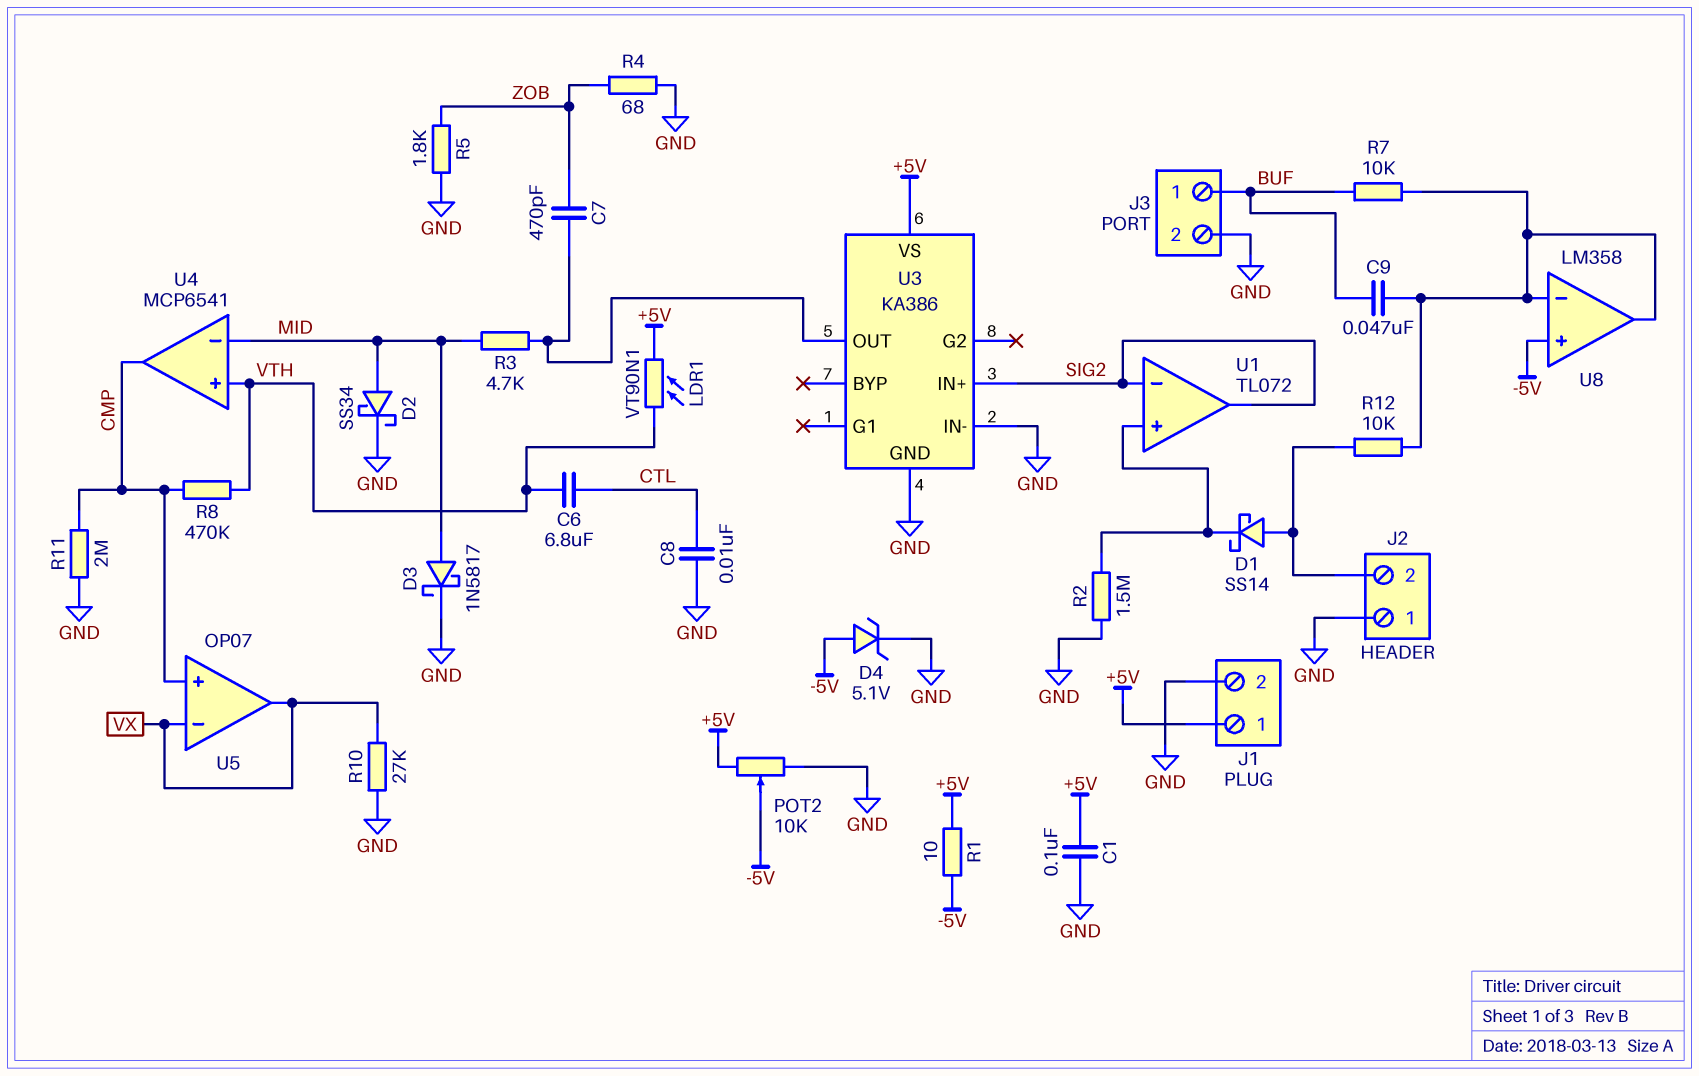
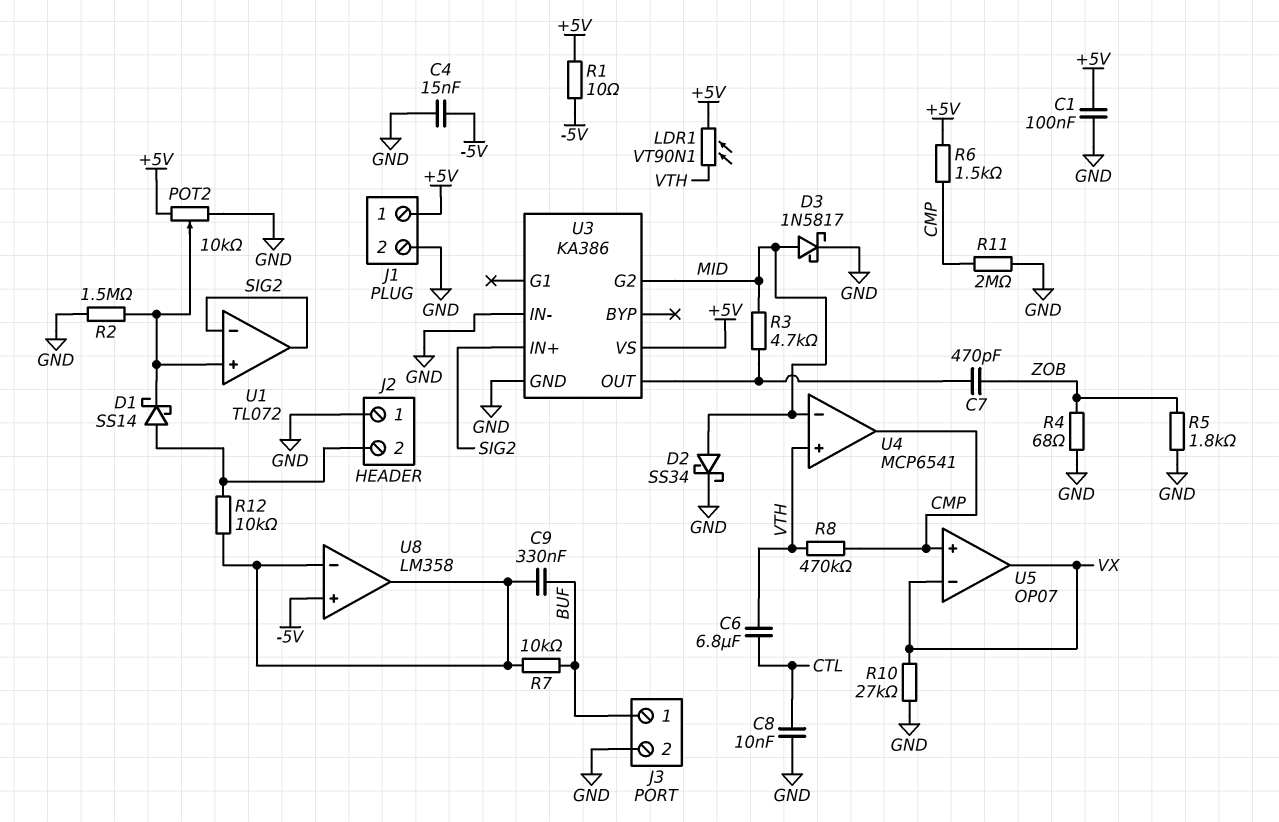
C4: none -> 15nF (-5V, GND)
C9: 47nF (BUF, U8/in-) -> 330nF (BUF, U8/in-)
D4: zener 5.1V (A -5V, K GND) -> none
POT2: 10k (+5V, GND, wiper -5V) -> 10k (+5V, GND, wiper U1/in+)
R6: none -> 1.5k (+5V, CMP)
U3 pin G2: none -> MID

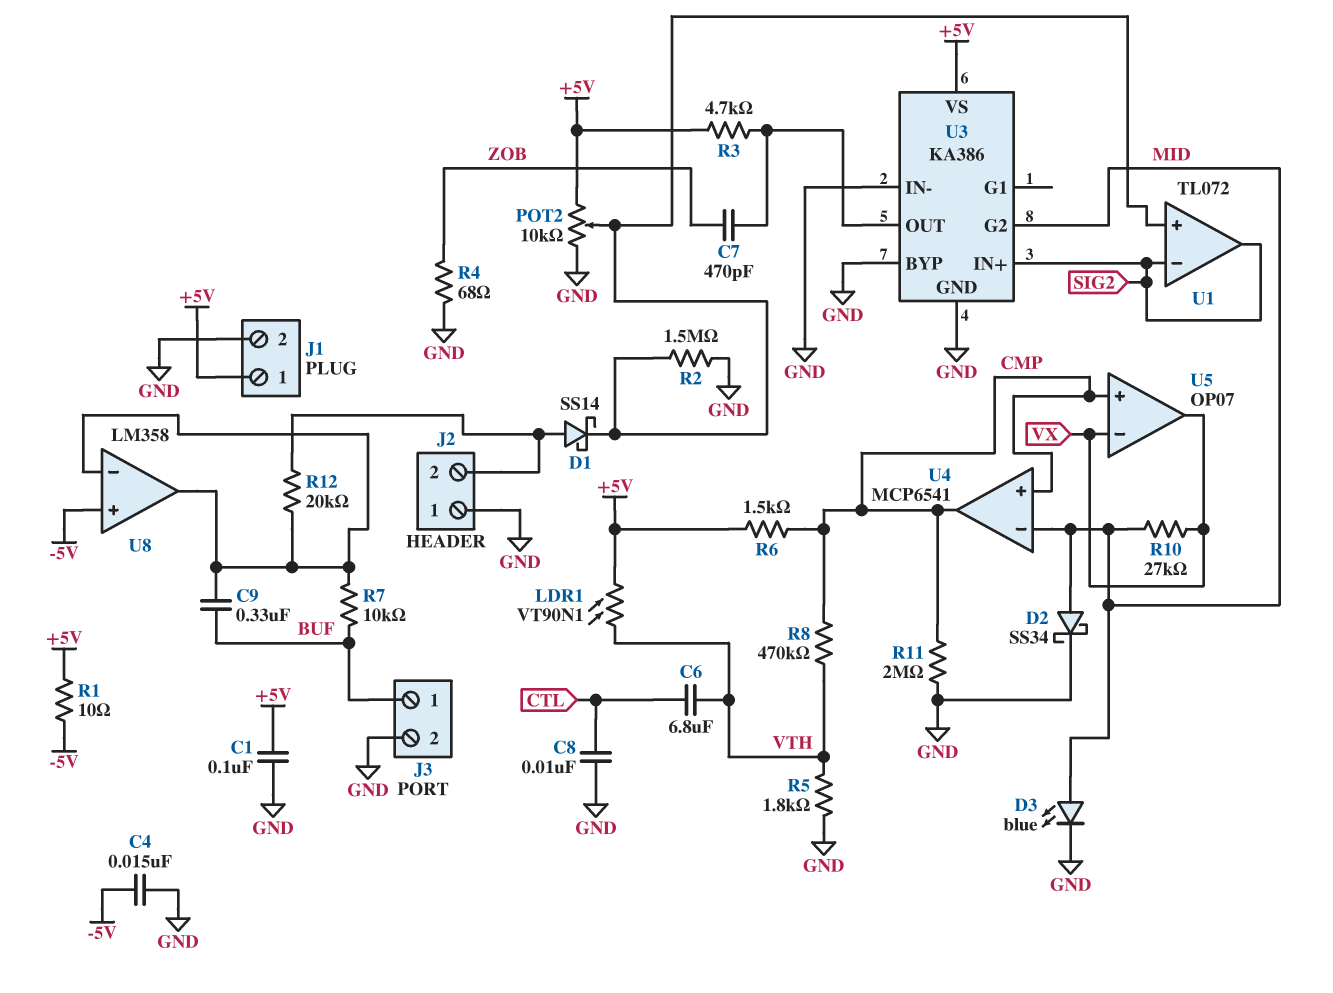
D3: schottky 1N5817 (A MID, K GND) -> LED blue (A MID, K GND)
R3: 4.7k (MID, U3/OUT) -> 4.7k (+5V, U3/OUT)
R5: 1.8k (GND, ZOB) -> 1.8k (GND, VTH)
R10: 27k (GND, VX) -> 27k (MID, VX)
R12: 10k (J2/2, U8/in-) -> 20k (J2/2, U8/in-)
U3 pin BYP: none -> GND
U4 pin in+: VTH -> CMP

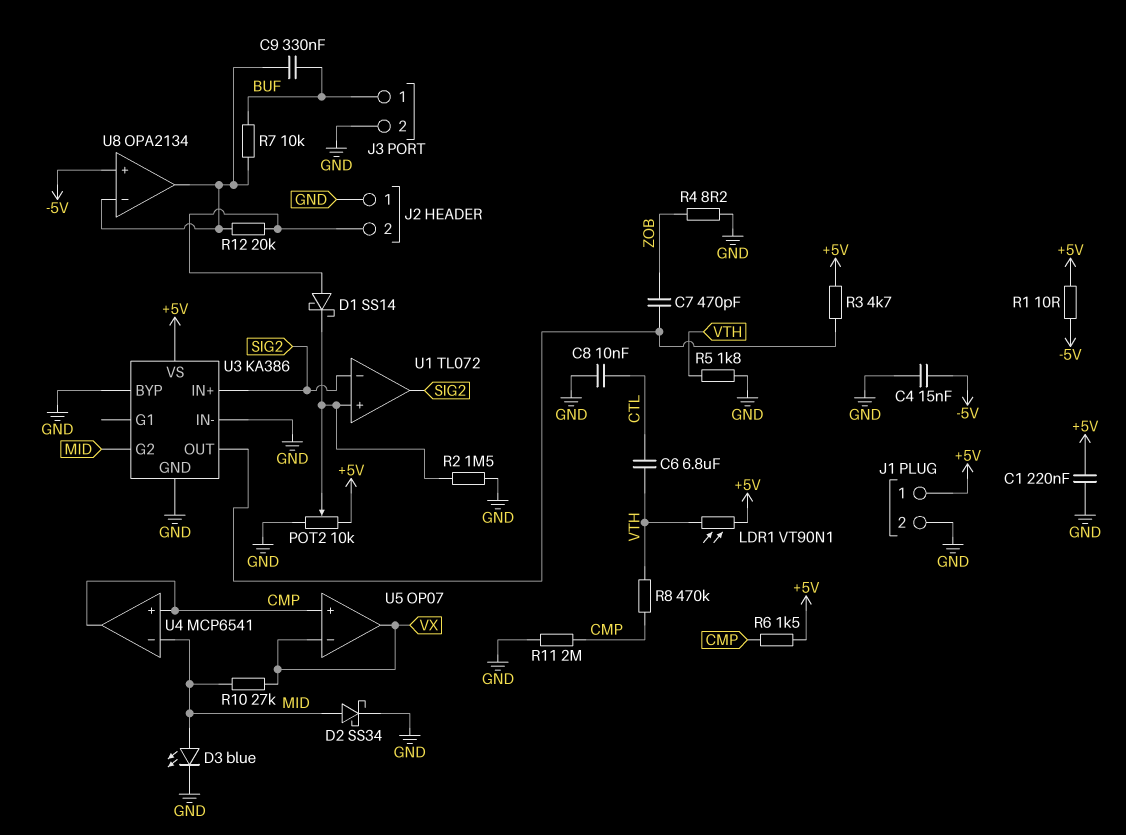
C1: 100nF (+5V, GND) -> 220nF (+5V, GND)
R4: 68 (GND, ZOB) -> 8.2 (GND, ZOB)
U8: LM358 -> OPA2134

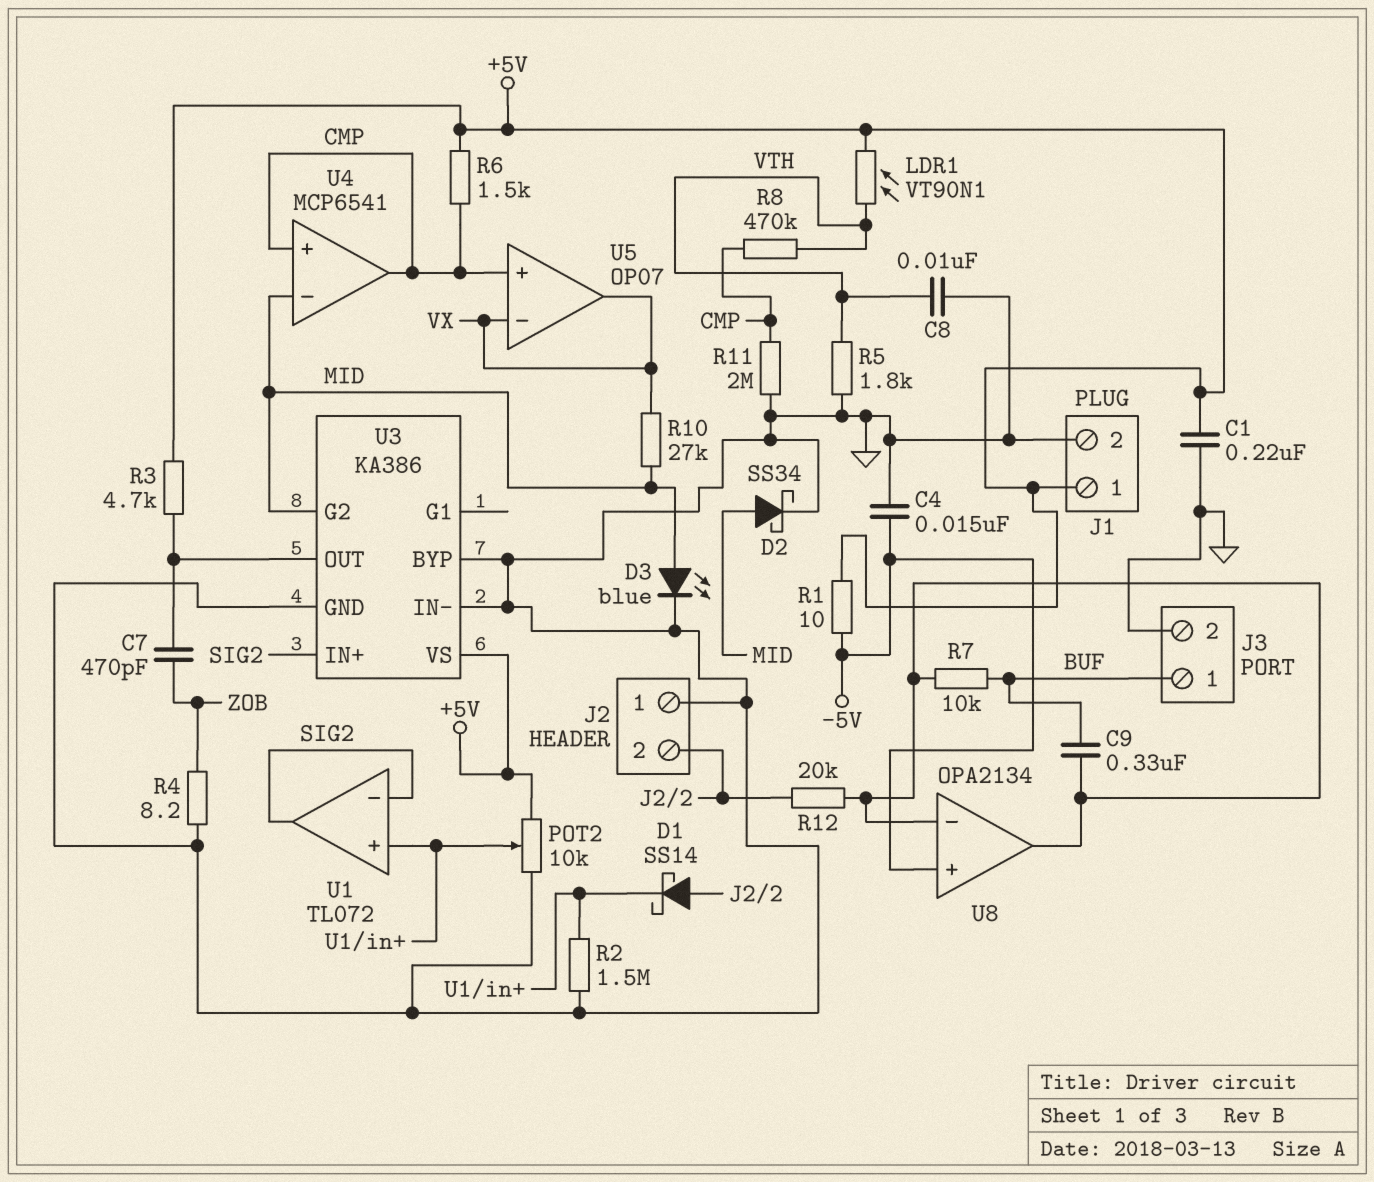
C6: 6.8uF (CTL, VTH) -> none
C8: 10nF (CTL, GND) -> 10nF (GND, VTH)

